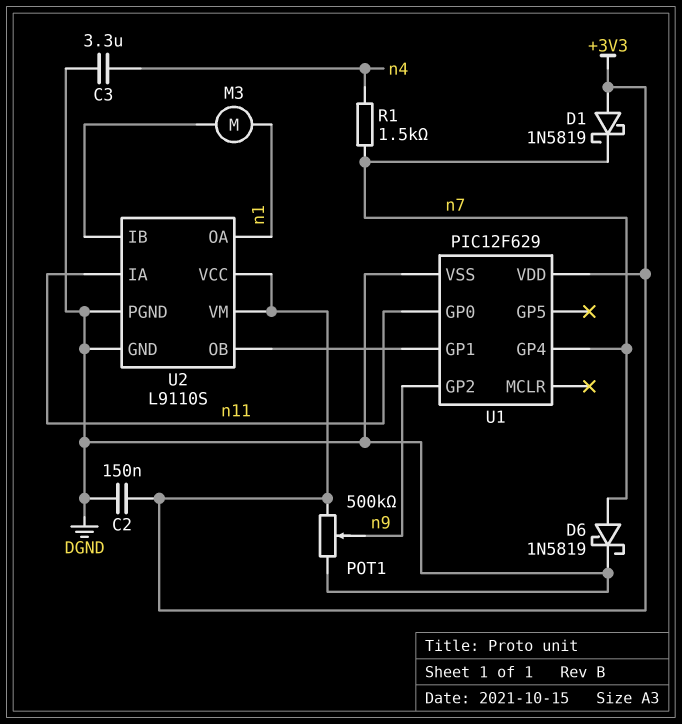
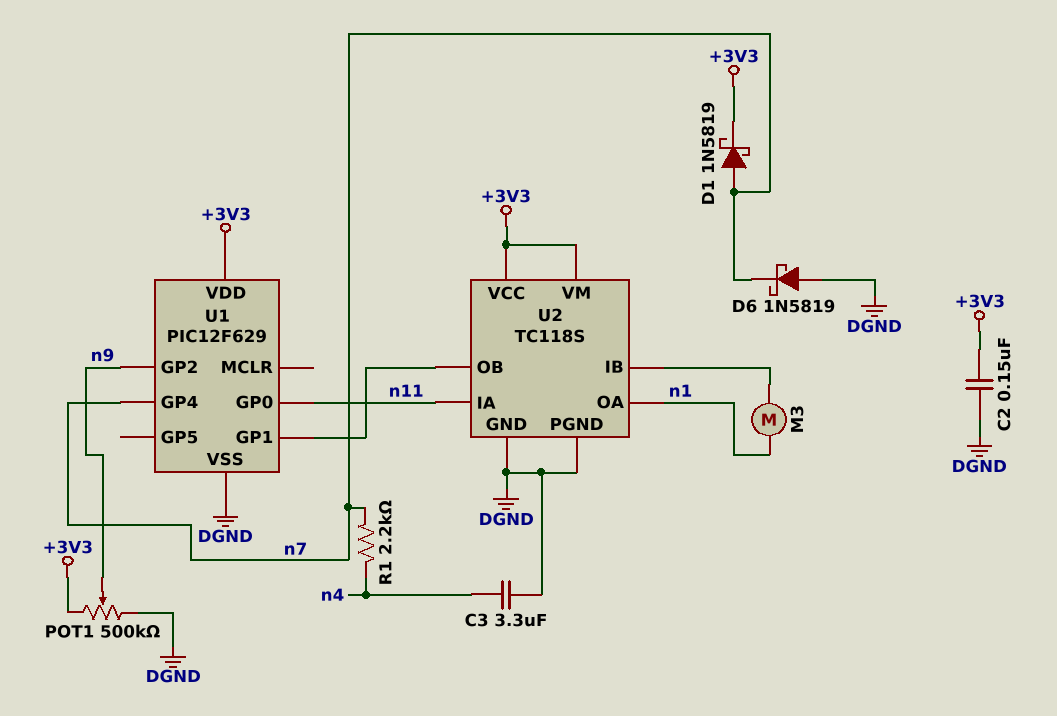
D1: schottky 1N5819 (A +3V3, K n7) -> schottky 1N5819 (A n7, K +3V3)
D6: schottky 1N5819 (A n7, K DGND) -> schottky 1N5819 (A DGND, K n7)
R1: 1.5k (n4, n7) -> 2.2k (n4, n7)
U2: L9110S -> TC118S

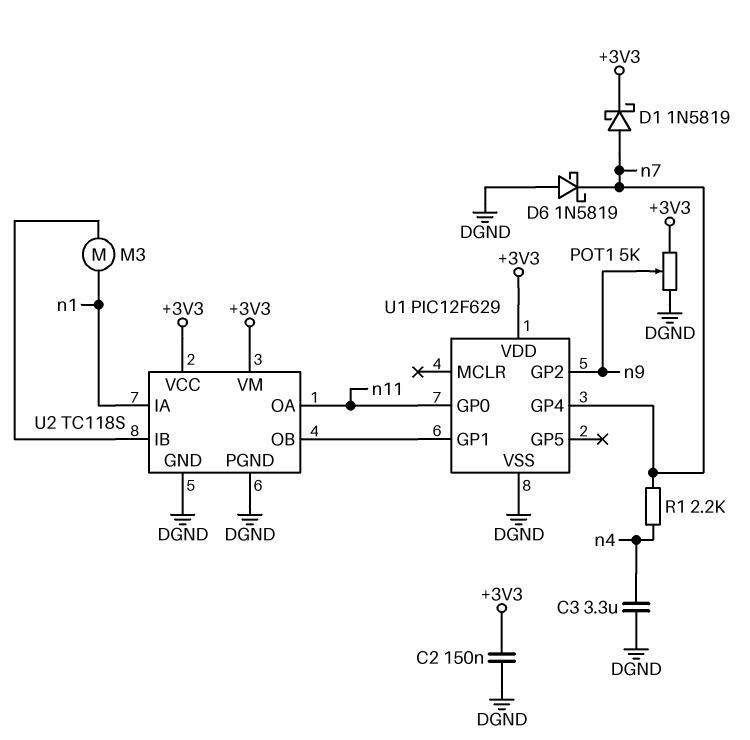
POT1: 500k (+3V3, DGND, wiper n9) -> 5k (+3V3, DGND, wiper n9)
U2 pin IA: n11 -> n1
U2 pin OA: n1 -> n11

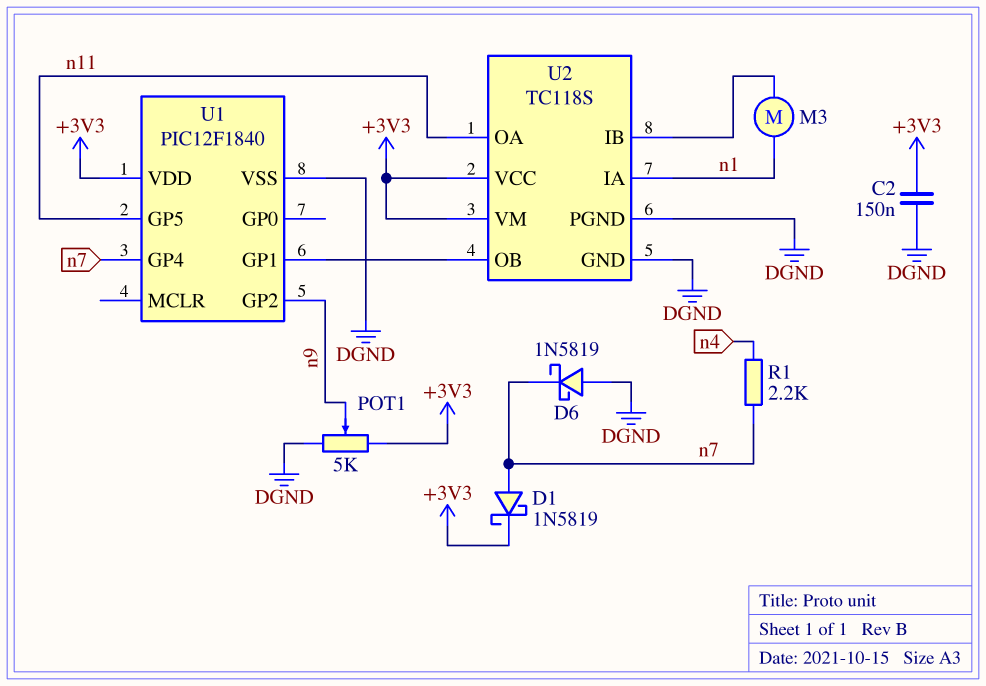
C3: 3.3uF (DGND, n4) -> none
U1: PIC12F629 -> PIC12F1840
U1 pin GP0: n11 -> none
U1 pin GP5: none -> n11

